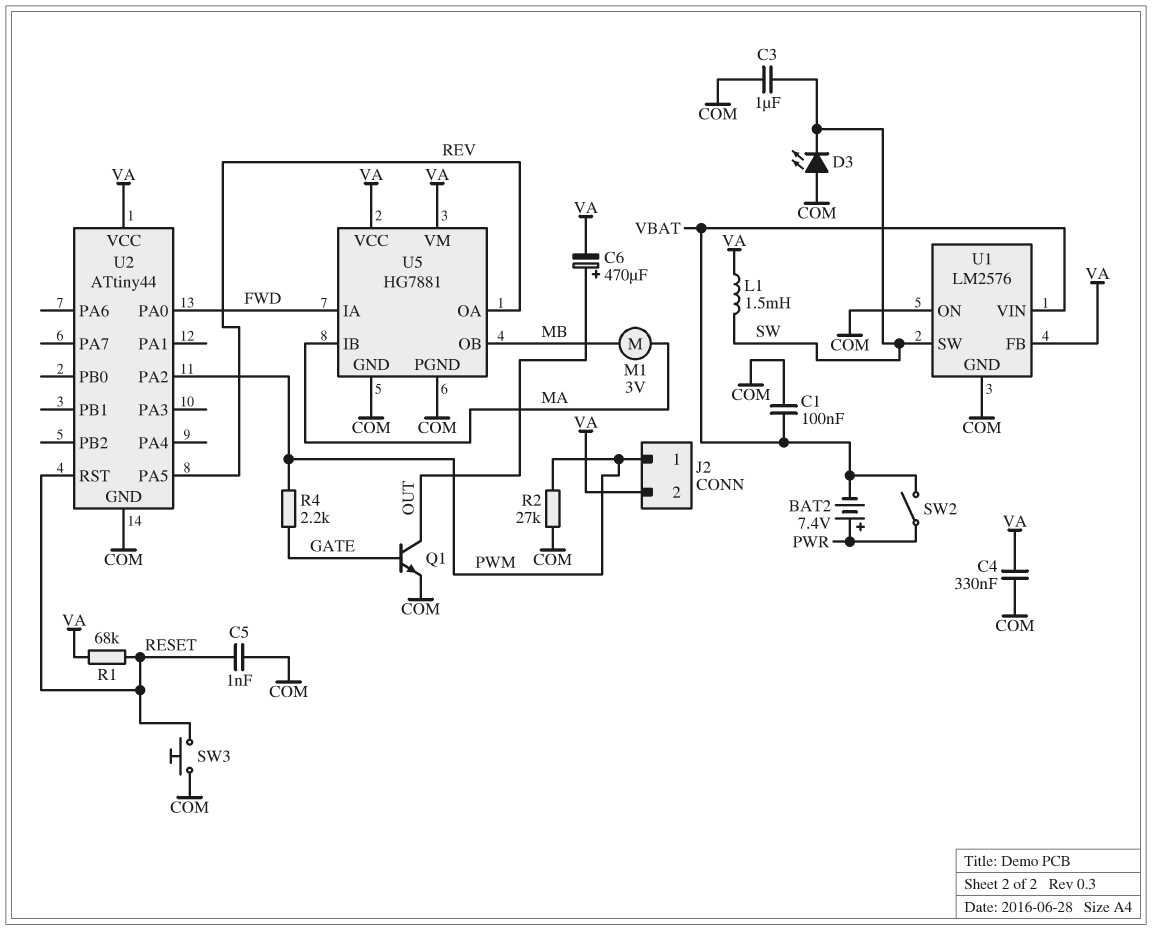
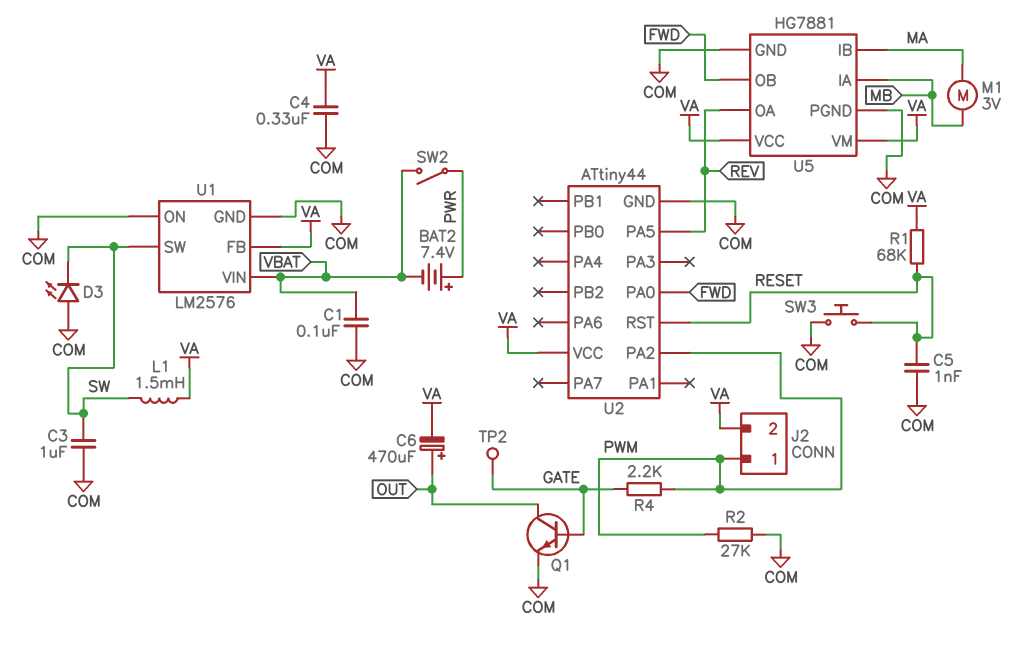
TP2: none -> test point (GATE)
U5 pin IA: FWD -> MB
U5 pin OB: MB -> FWD

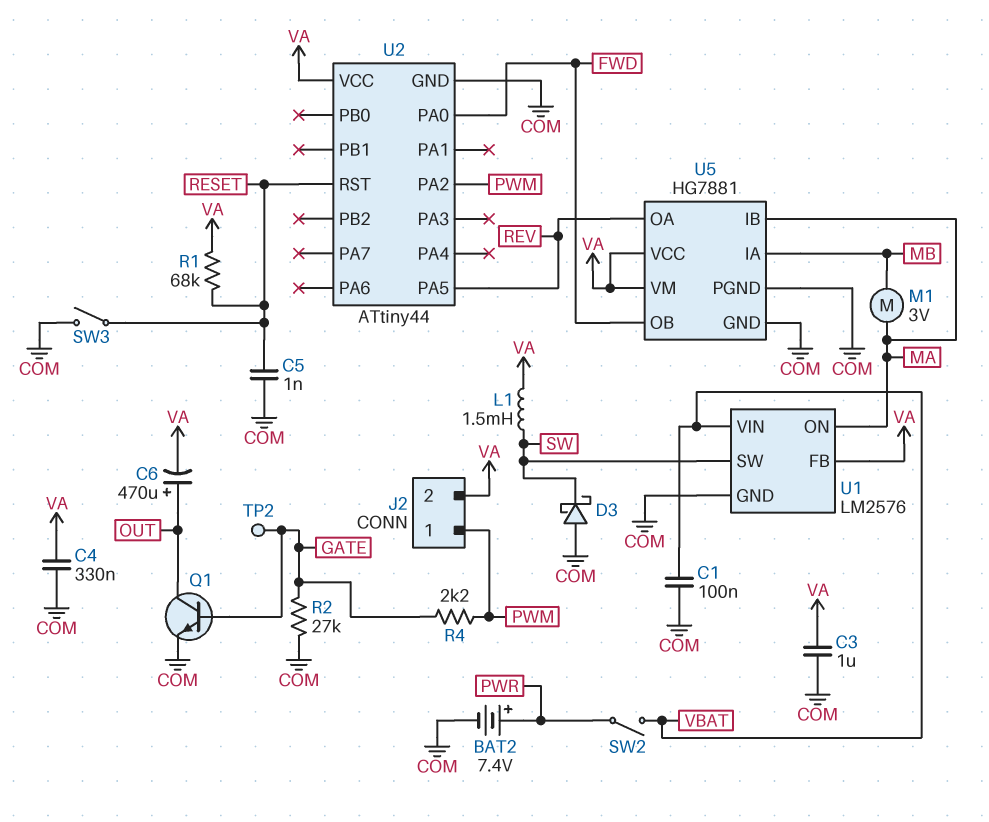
BAT2: 7.4V (plus PWR, minus VBAT) -> 7.4V (plus PWR, minus COM)
C3: 1uF (COM, SW) -> 1uF (COM, VA)
D3: LED (A COM, K SW) -> schottky (A COM, K SW)
R2: 27k (COM, PWM) -> 27k (COM, GATE)
SW3: button (COM, RESET) -> switch (COM, RESET)
U1 pin ON: COM -> MA

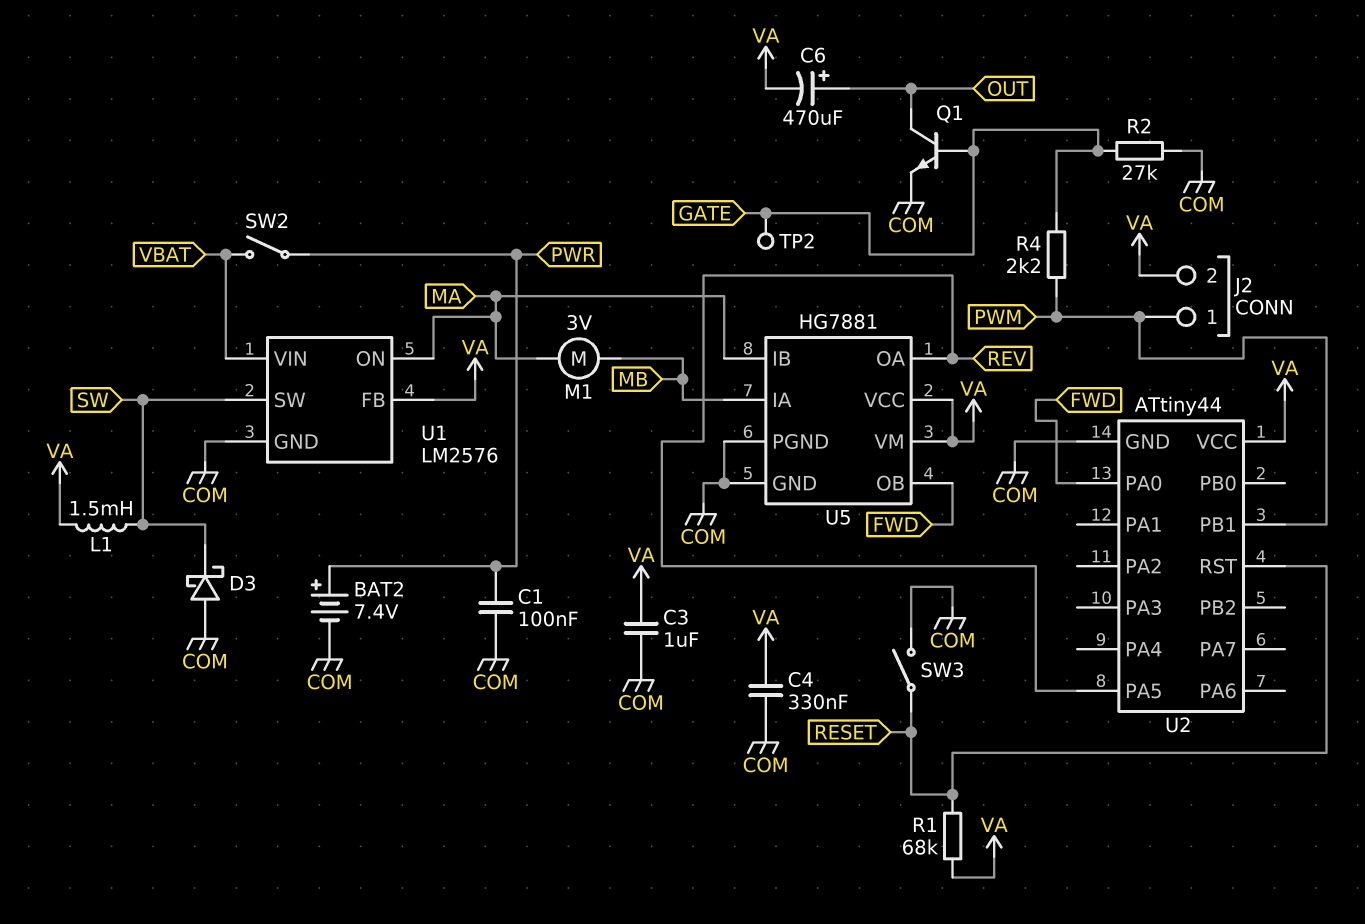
C1: 100nF (COM, VBAT) -> 100nF (COM, PWR)
C5: 1nF (COM, RESET) -> none
U2 pin PA2: PWM -> none
U2 pin PB1: none -> PWM

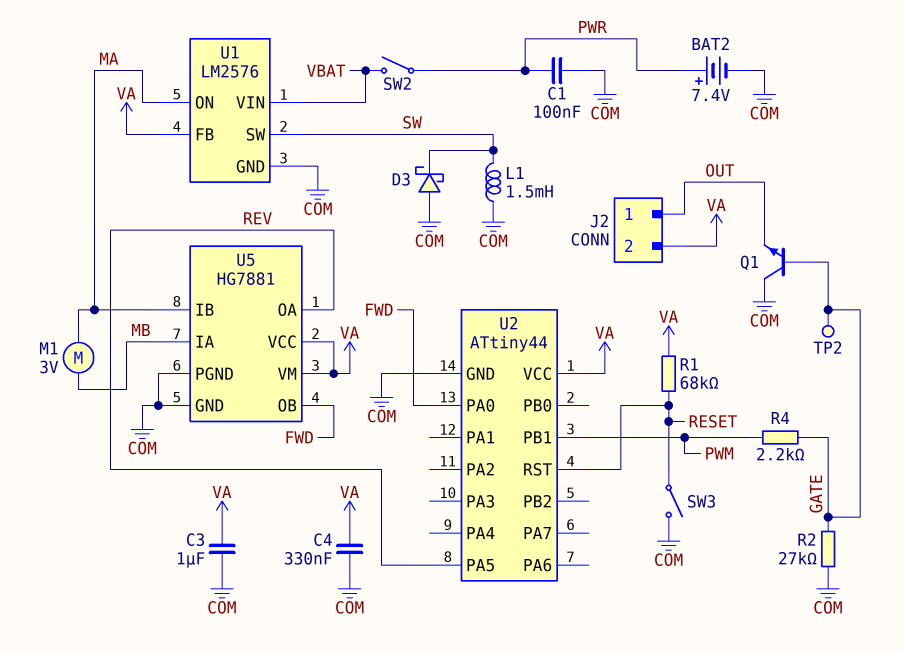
C6: 470uF (plus OUT, minus VA) -> none
J2 pin 1: PWM -> OUT
L1: 1.5mH (SW, VA) -> 1.5mH (COM, SW)
Q1: NPN (B GATE, C OUT, E COM) -> NPN (B GATE, C COM, E OUT)

